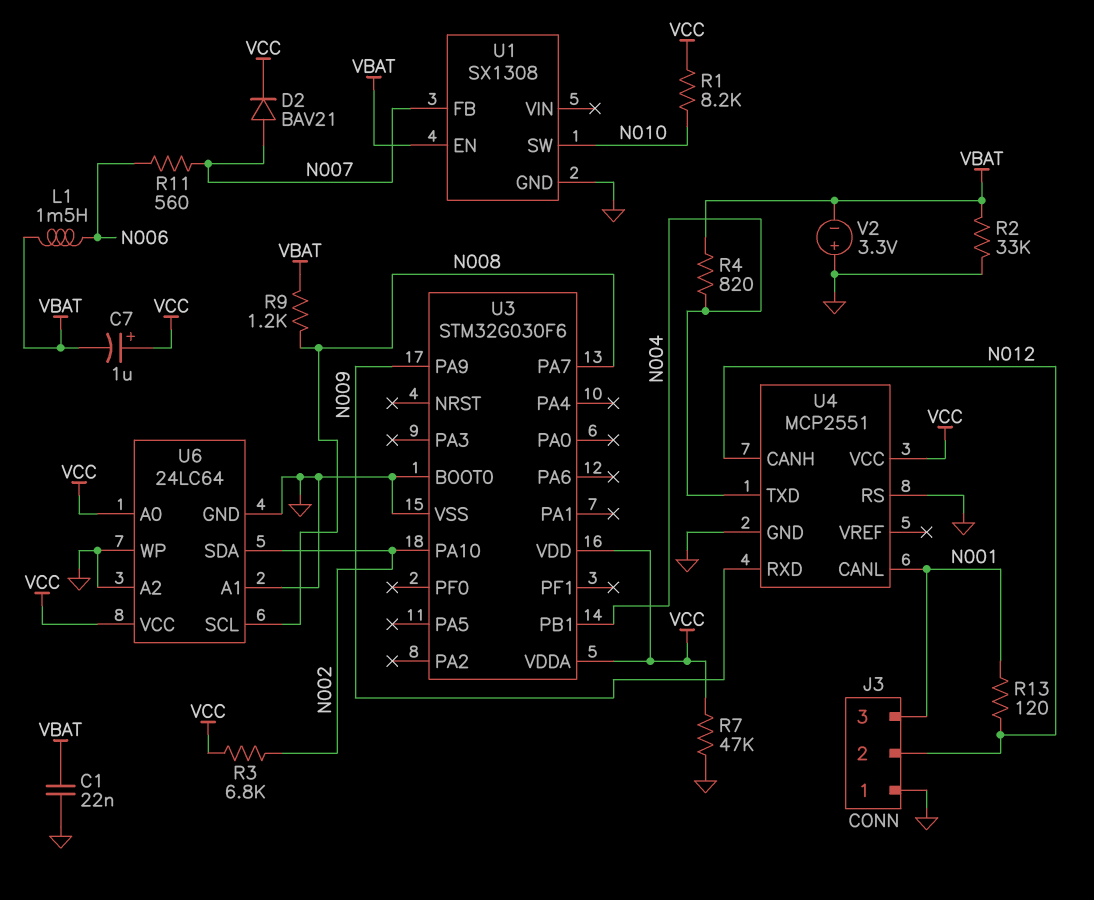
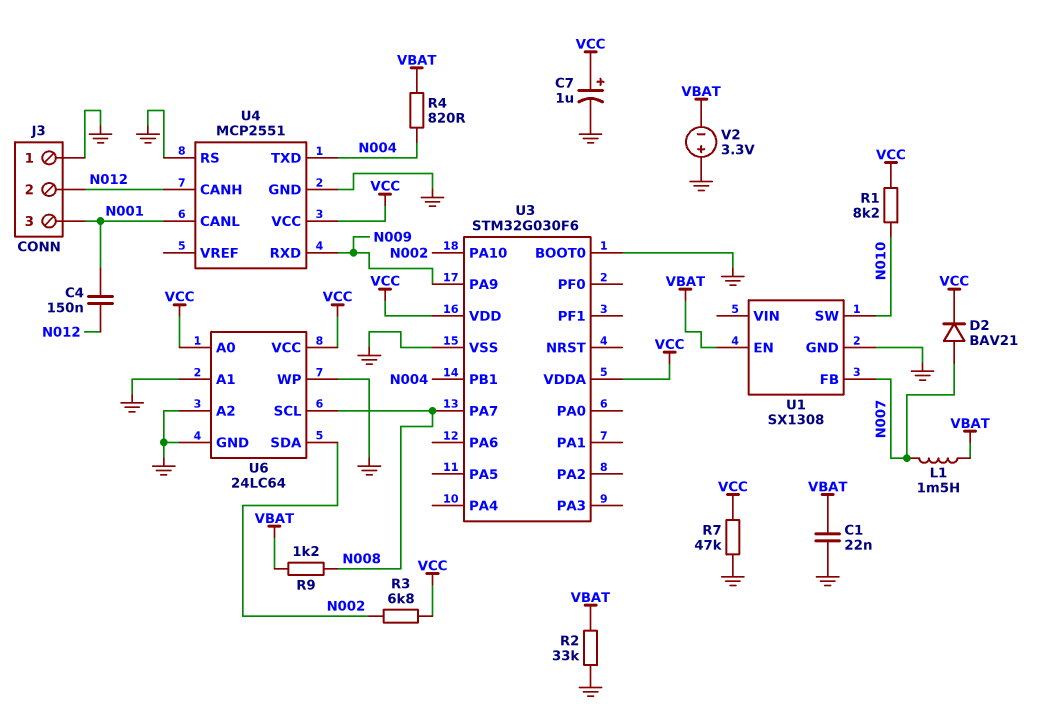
C4: none -> 150nF (N001, N012)
C7: 1uF (plus VCC, minus VBAT) -> 1uF (plus VCC, minus GND)
L1: 1.5mH (N006, VBAT) -> 1.5mH (N007, VBAT)
R11: 560 (N006, N007) -> none
R13: 120 (N001, N012) -> none

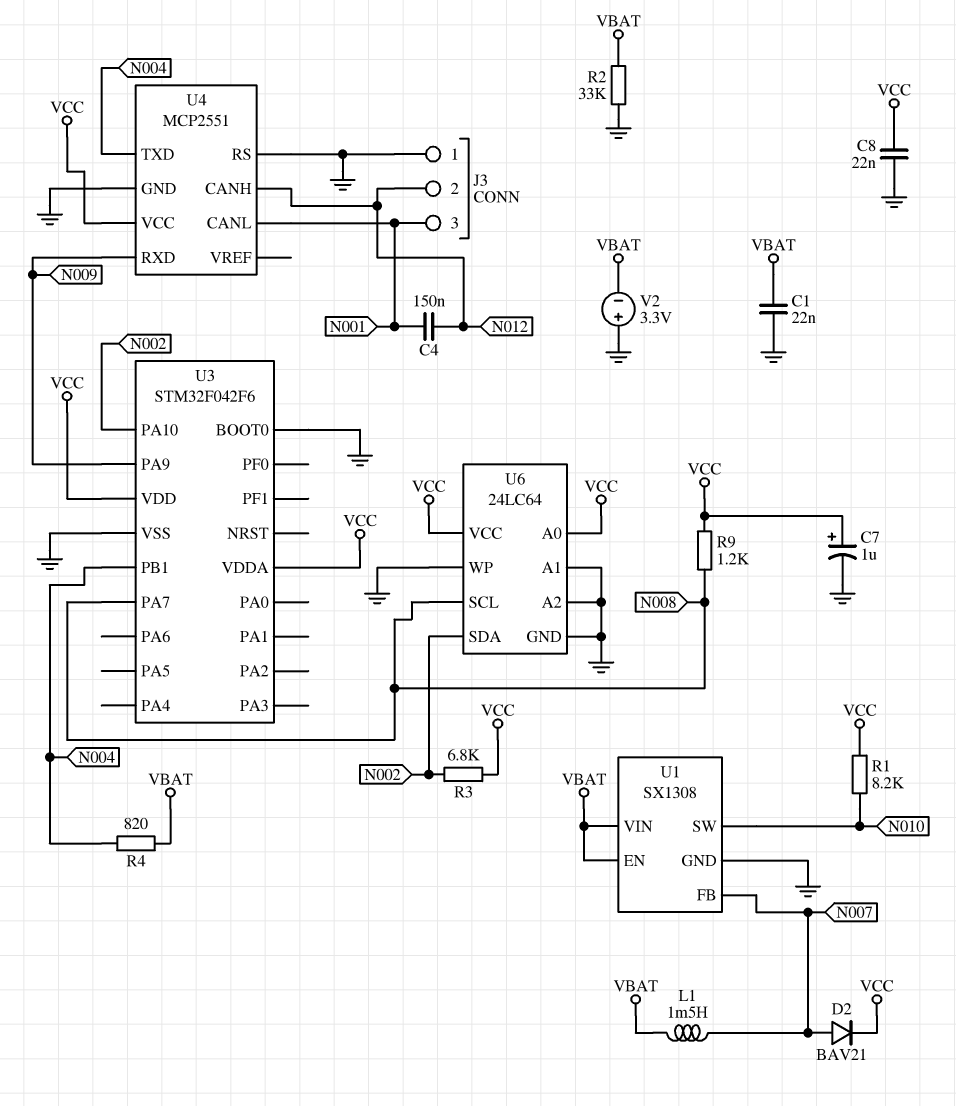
C8: none -> 22nF (GND, VCC)
R7: 47k (GND, VCC) -> none
R9: 1.2k (N008, VBAT) -> 1.2k (N008, VCC)
U1 pin VIN: none -> VBAT
U3: STM32G030F6 -> STM32F042F6

